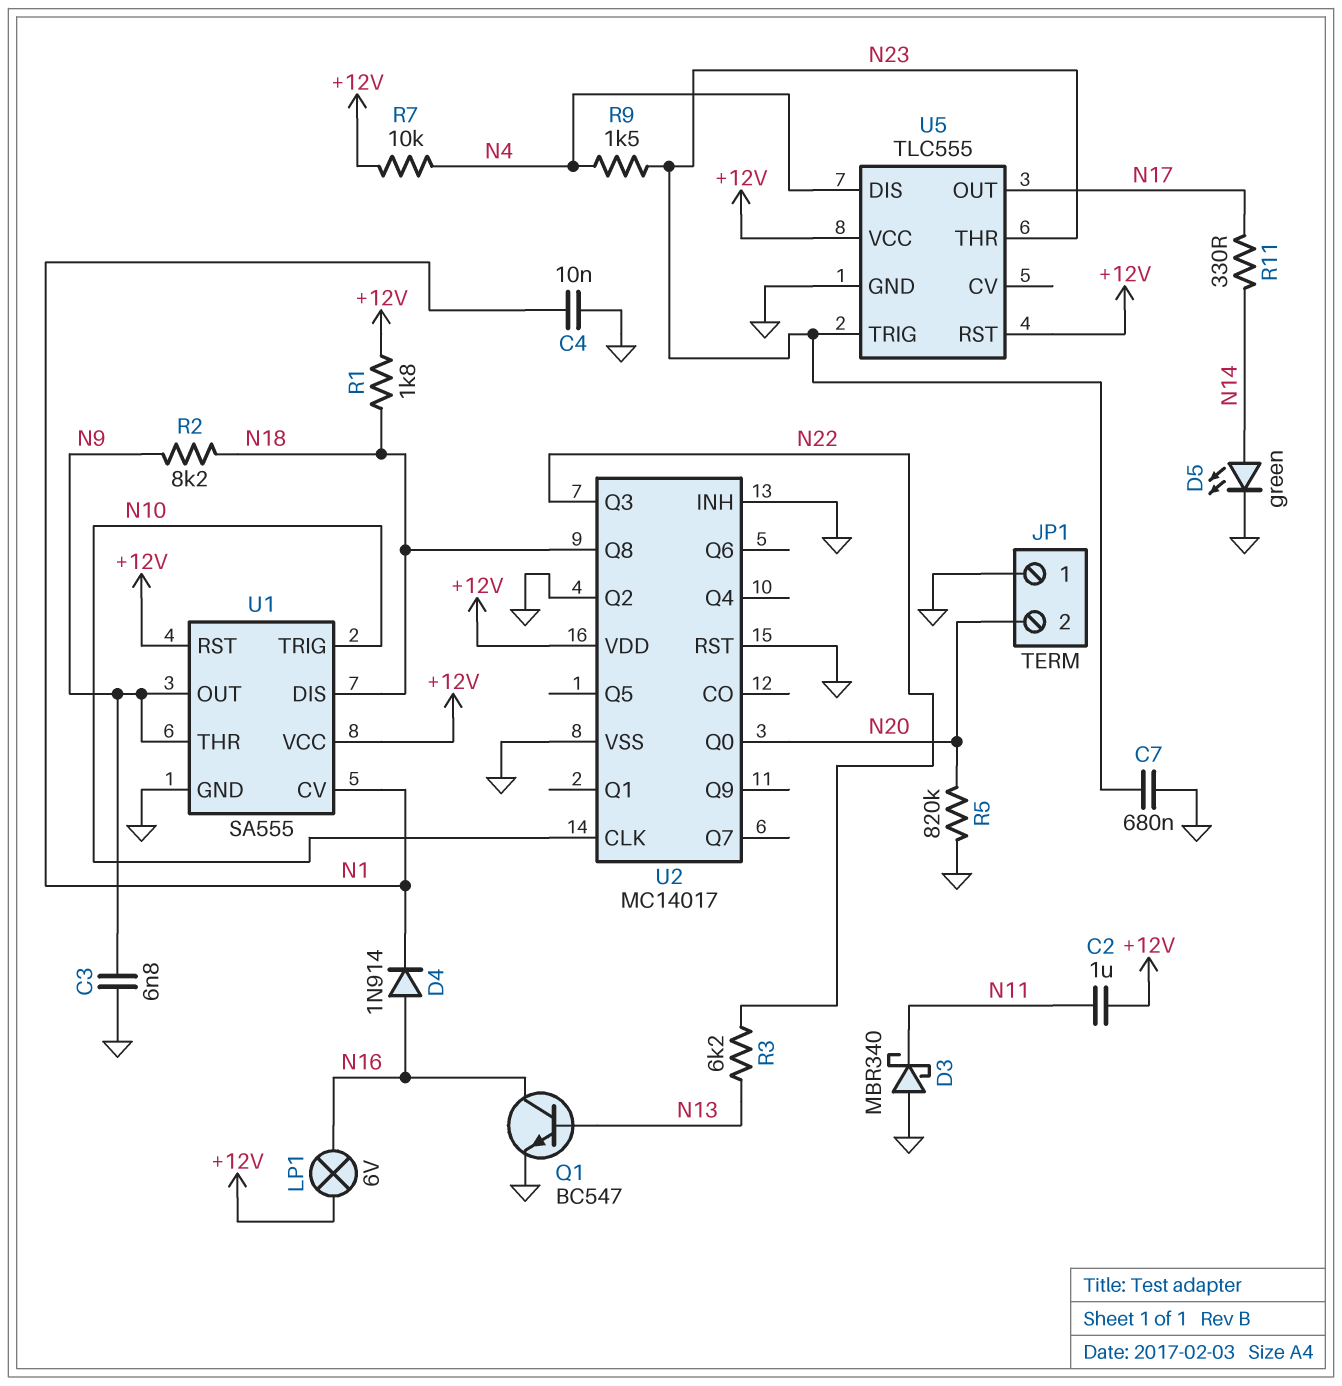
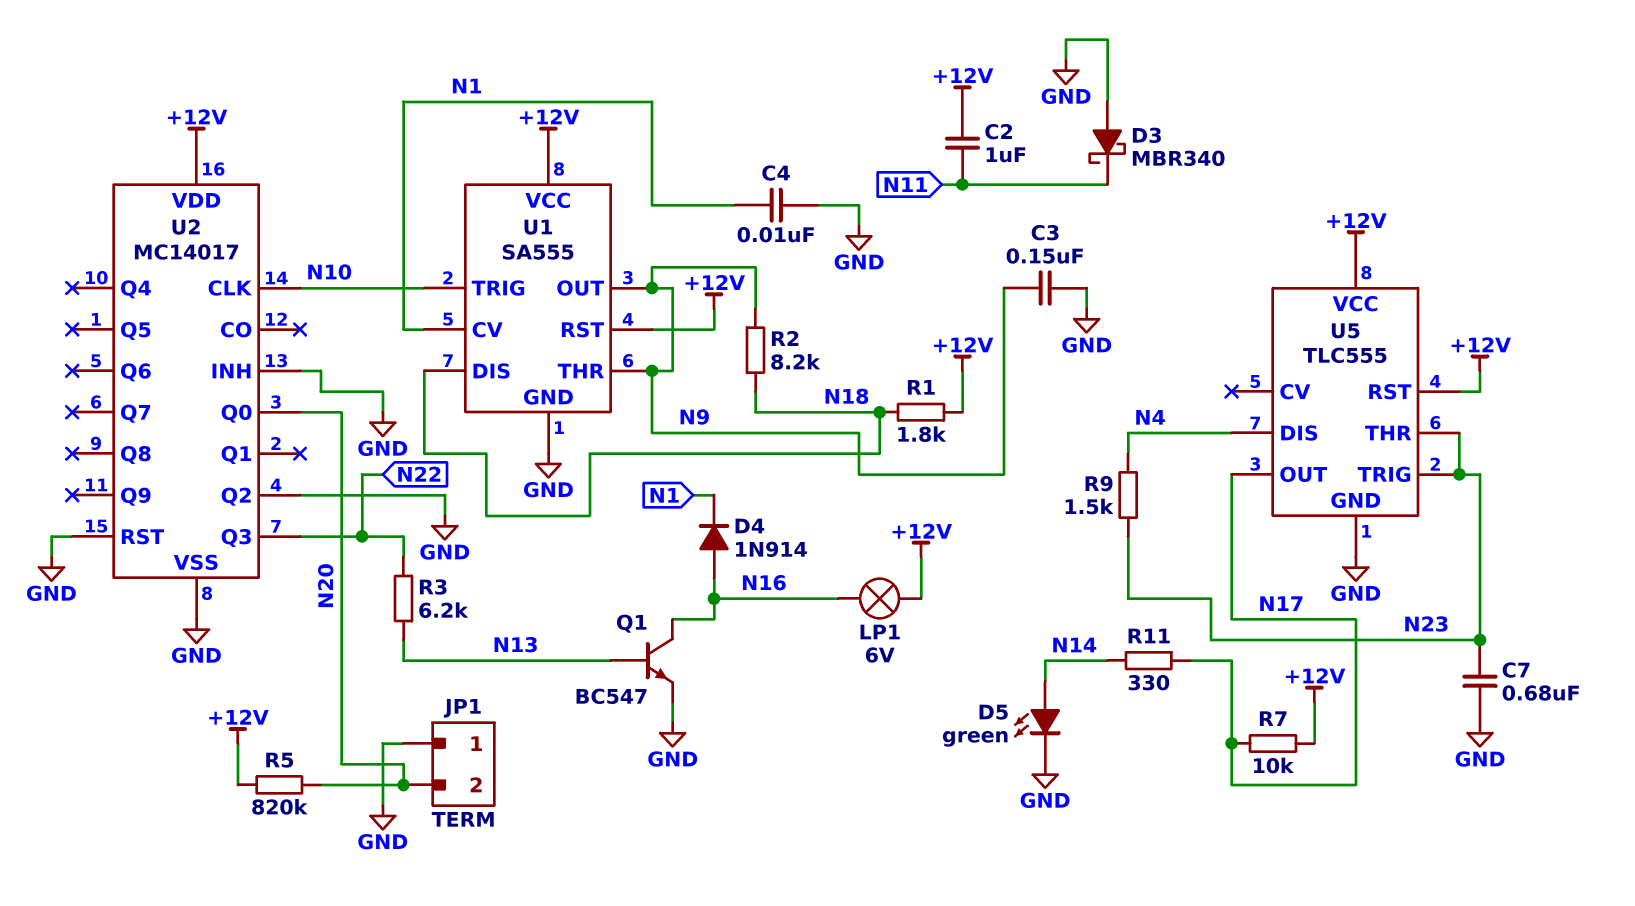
C3: 6.8nF (GND, N9) -> 150nF (GND, N9)
R5: 820k (GND, N20) -> 820k (+12V, N20)
R7: 10k (+12V, N4) -> 10k (+12V, N17)
U2 pin Q8: N18 -> none

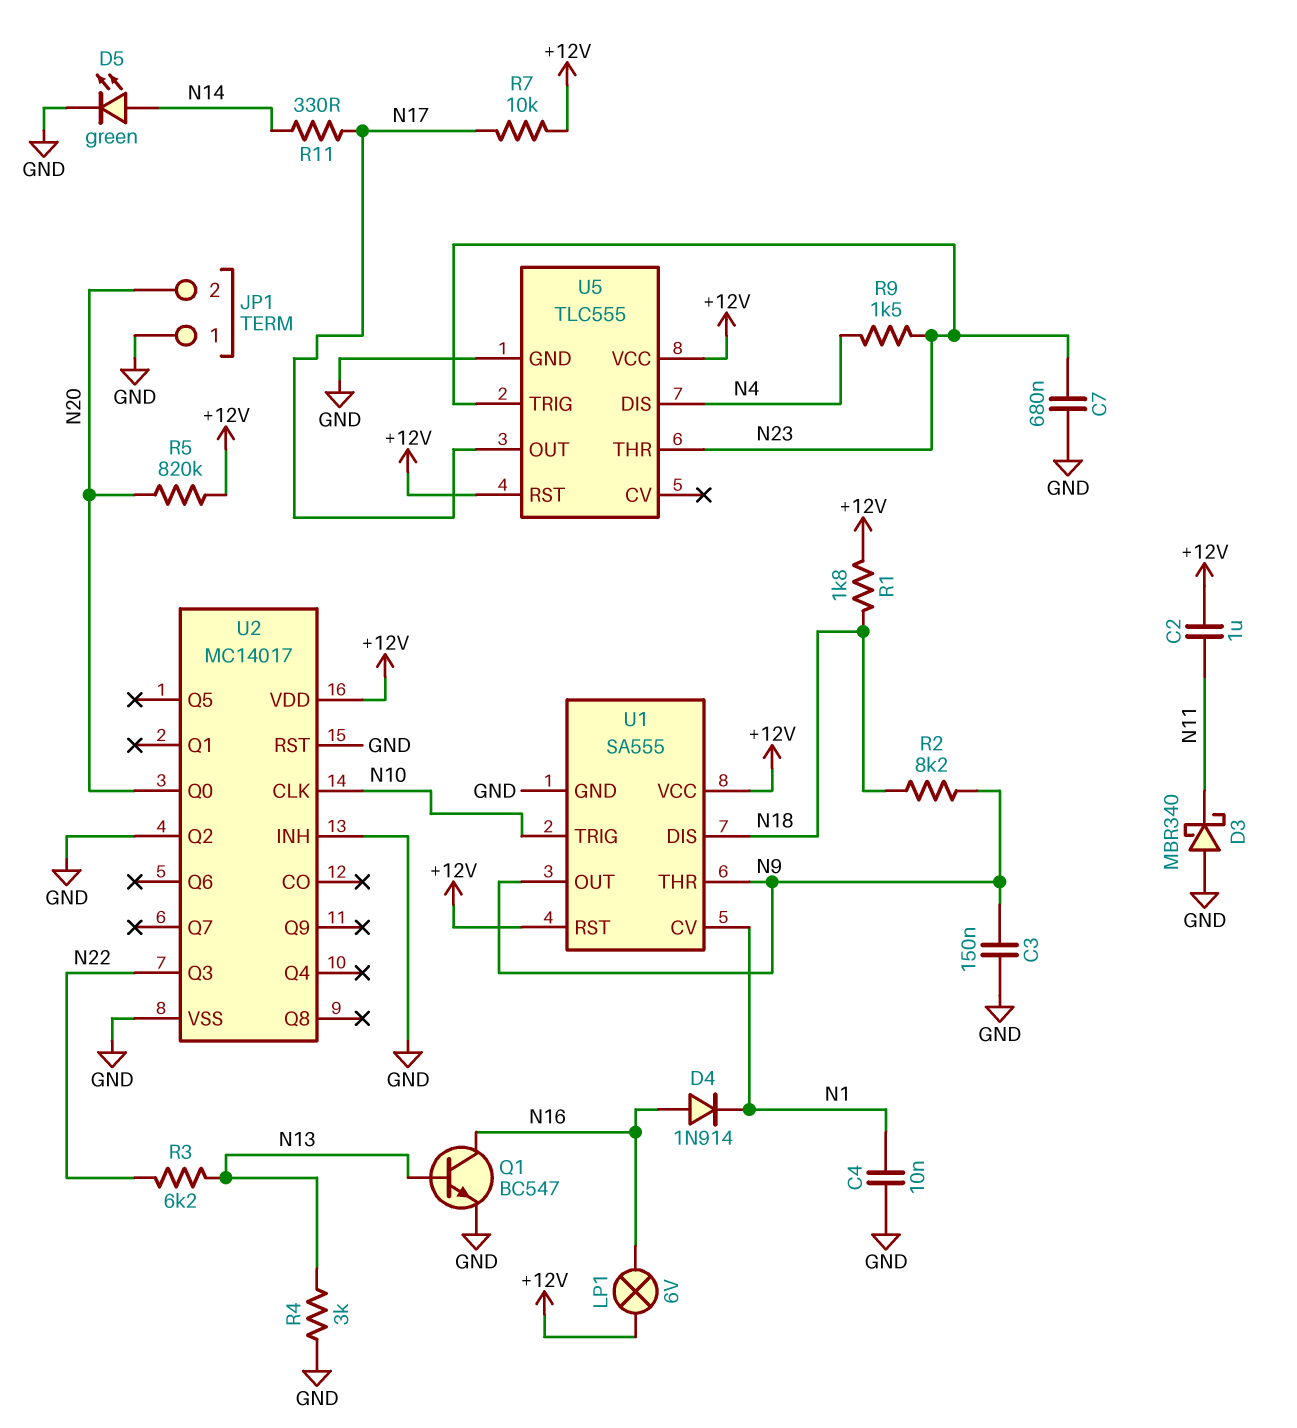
R4: none -> 3k (GND, N13)

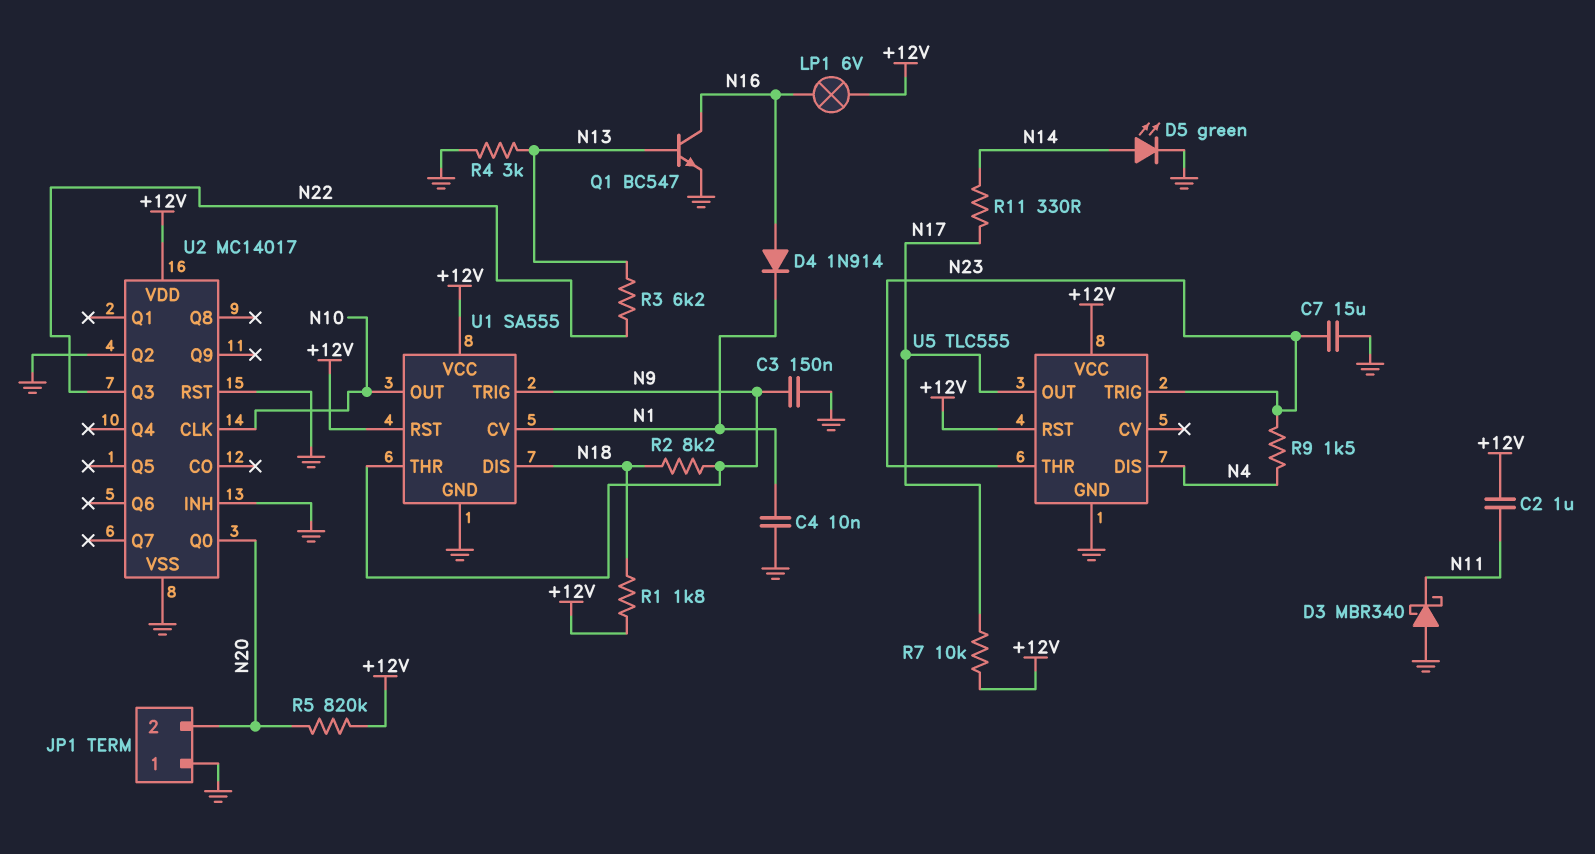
C7: 680nF (GND, N23) -> 15uF (GND, N23)
U1 pin OUT: N9 -> N10
U1 pin TRIG: N10 -> N9

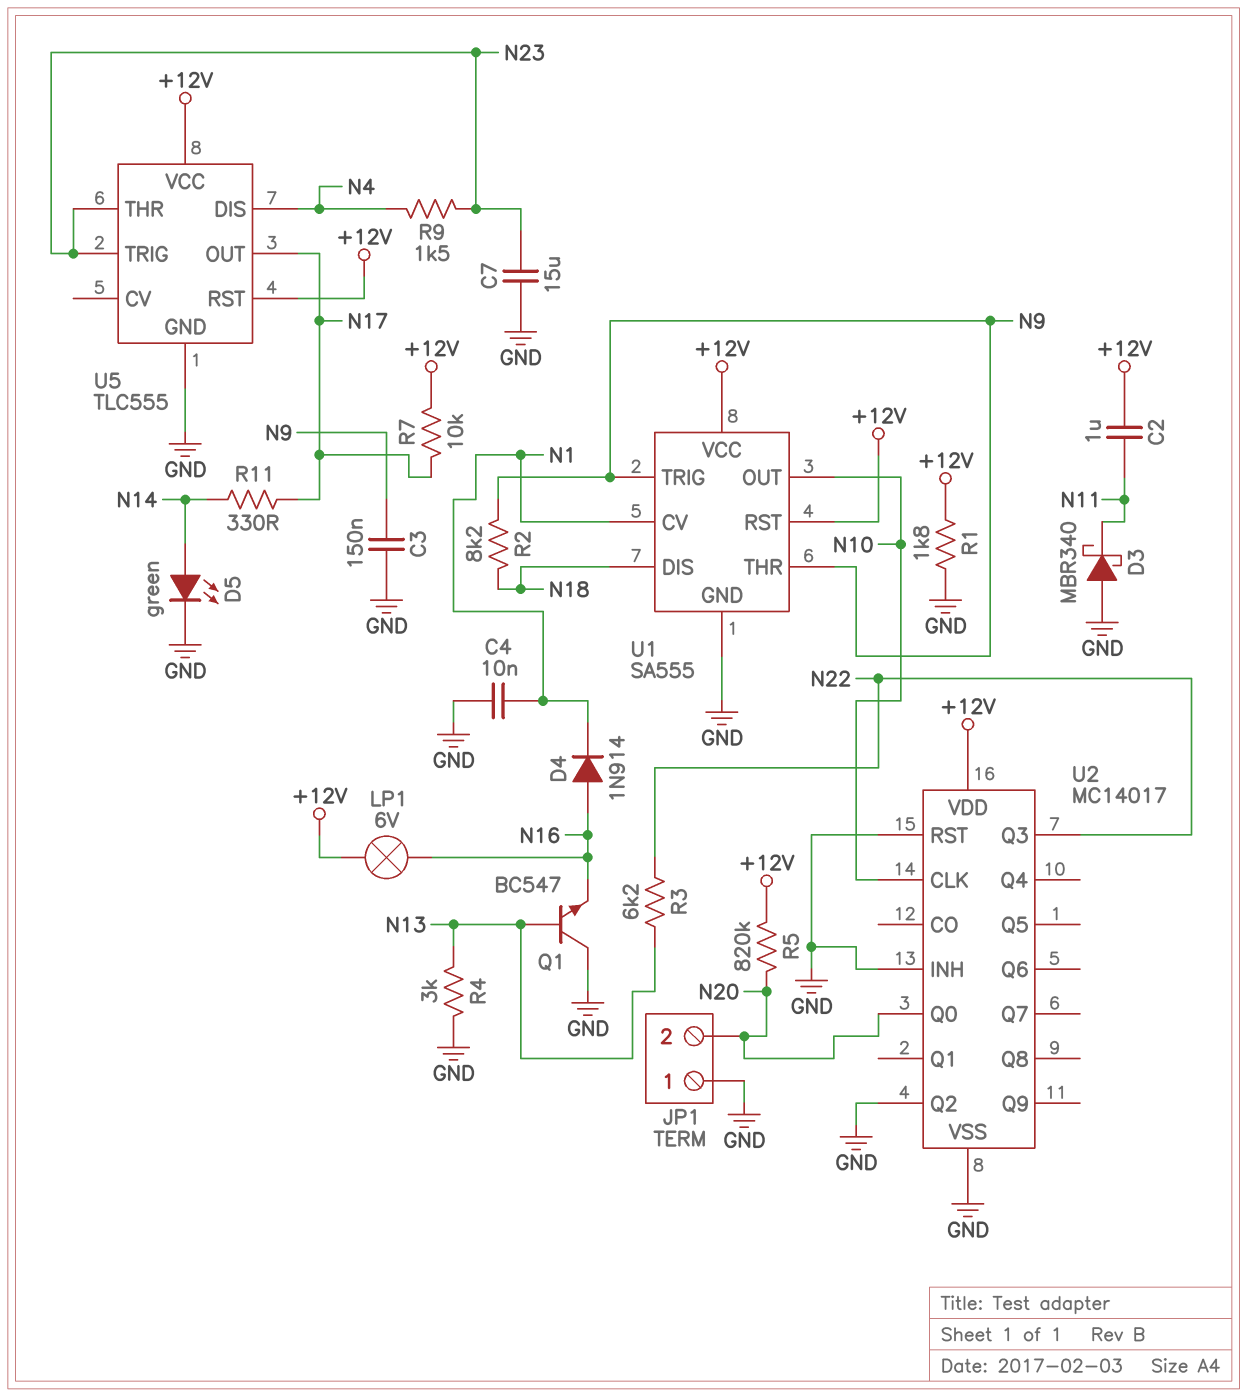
Q1: NPN BC547 (B N13, C N16, E GND) -> NPN BC547 (B N13, C GND, E N16)
R1: 1.8k (+12V, N18) -> 1.8k (+12V, GND)

